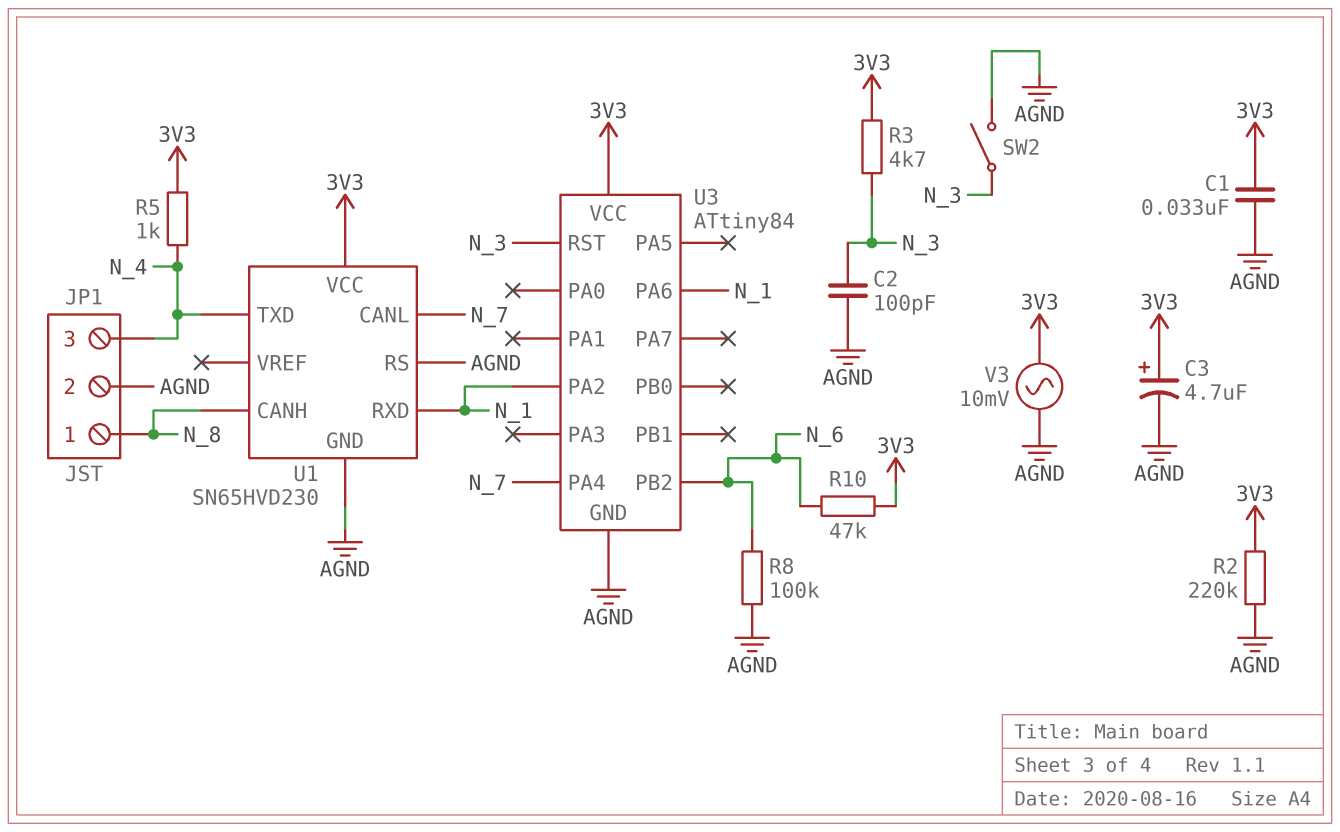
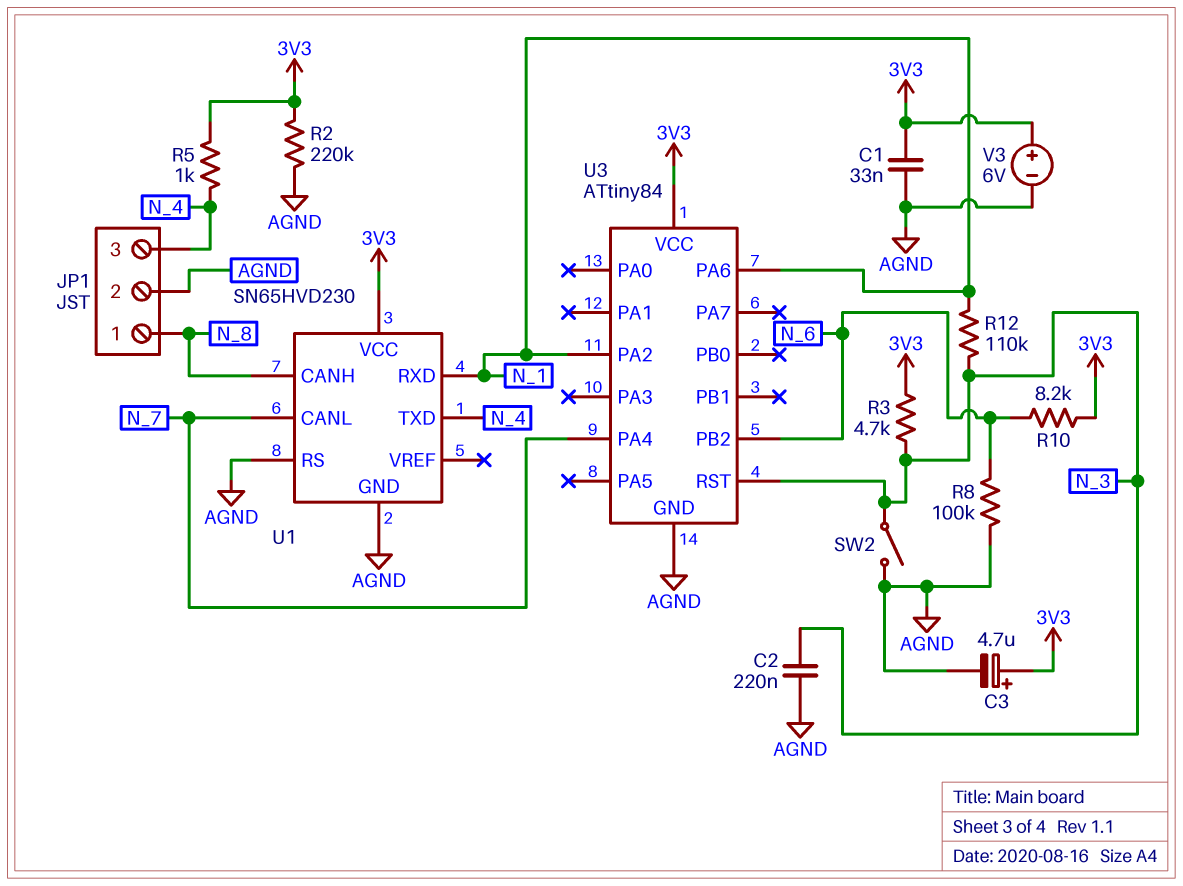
C2: 100pF (AGND, N_3) -> 220nF (AGND, N_3)
R10: 47k (3V3, N_6) -> 8.2k (3V3, N_6)
R12: none -> 110k (N_1, N_3)
V3: AC 10mV (3V3, AGND) -> 6V (plus 3V3, minus AGND)

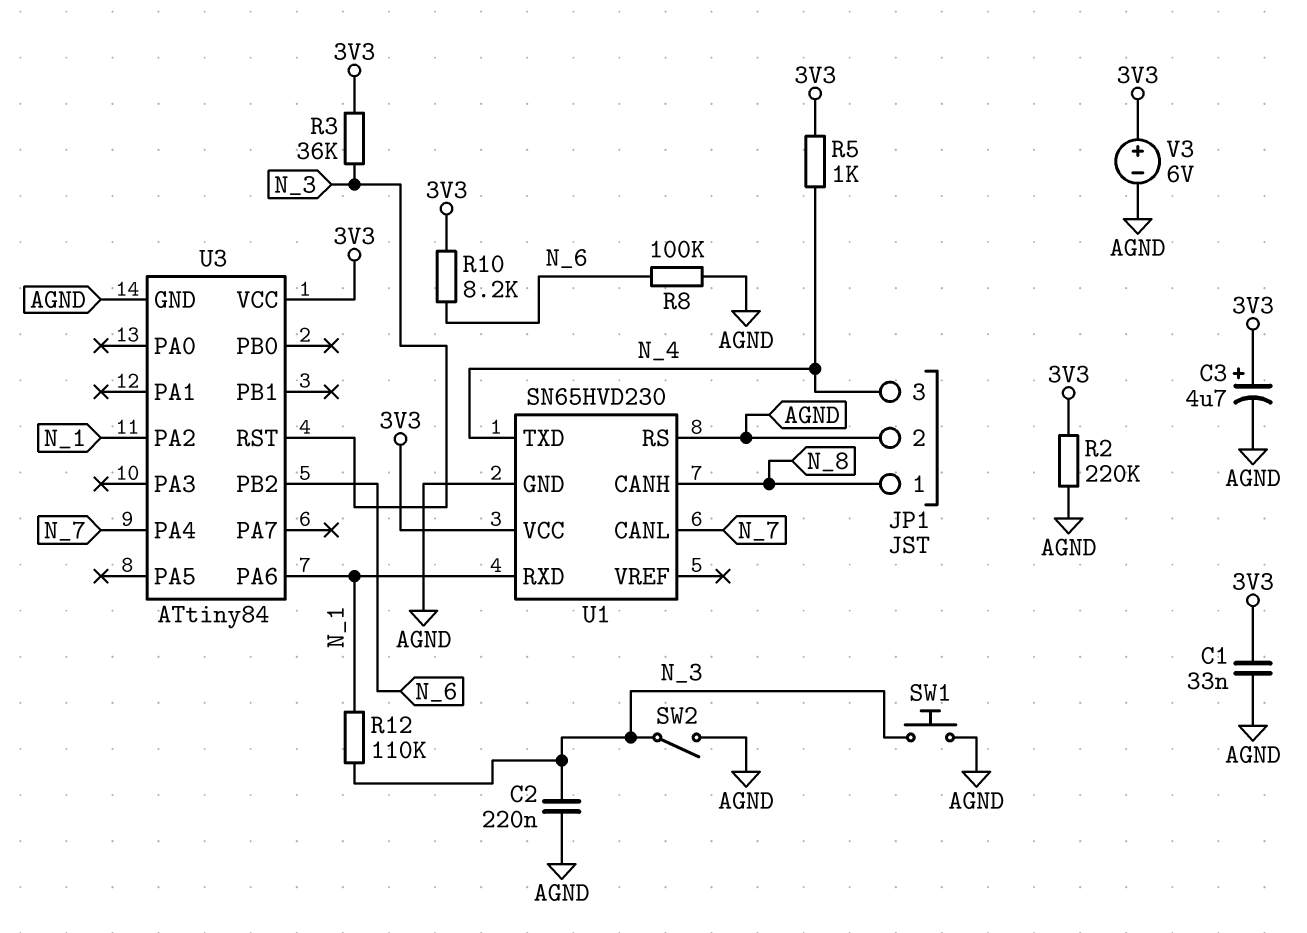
R3: 4.7k (3V3, N_3) -> 36k (3V3, N_3)
SW1: none -> button (AGND, N_3)

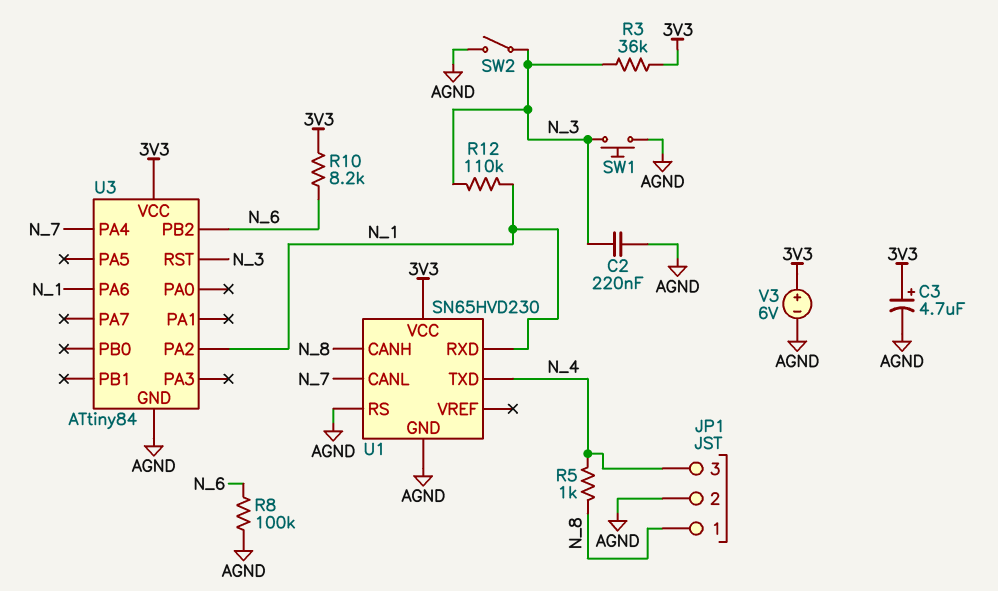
C1: 33nF (3V3, AGND) -> none
R2: 220k (3V3, AGND) -> none
R5: 1k (3V3, N_4) -> 1k (N_4, N_8)

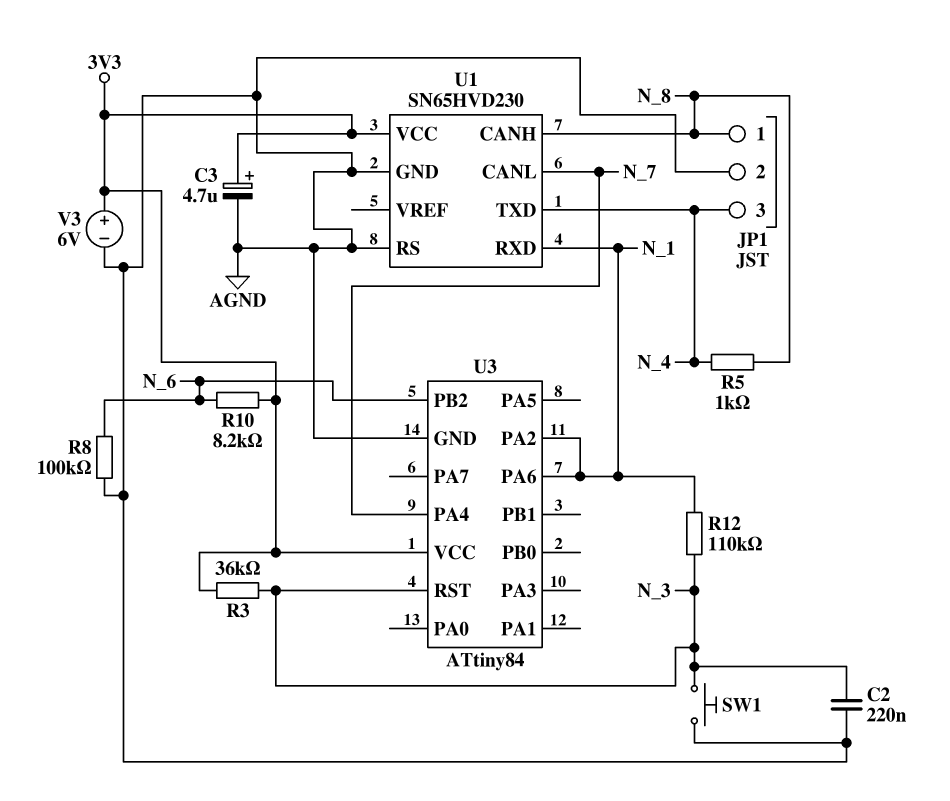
SW2: switch (AGND, N_3) -> none

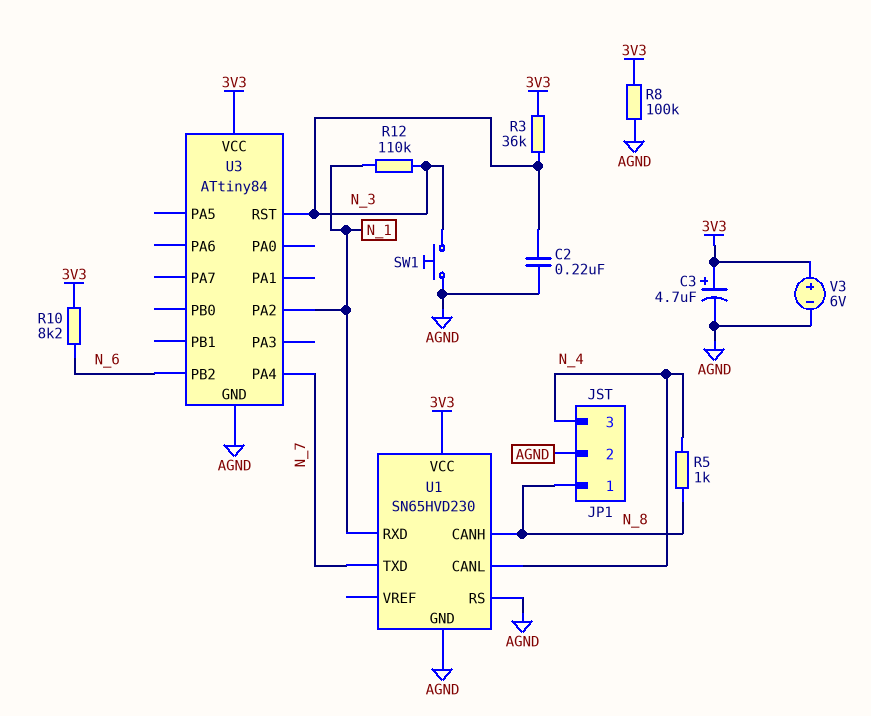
R8: 100k (AGND, N_6) -> 100k (3V3, AGND)
U1 pin CANL: N_7 -> N_4
U1 pin TXD: N_4 -> N_7
U3 pin PA6: N_1 -> none

